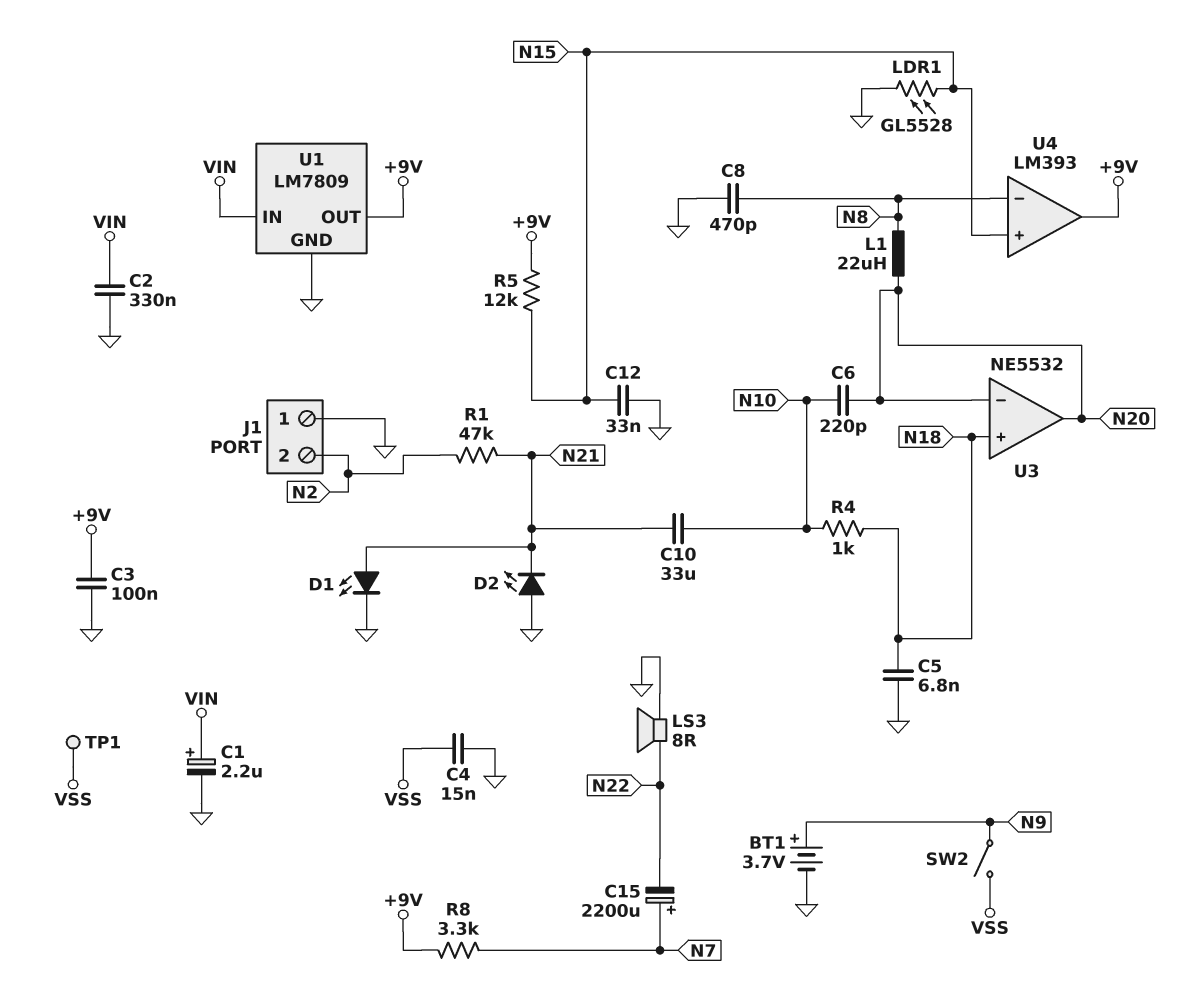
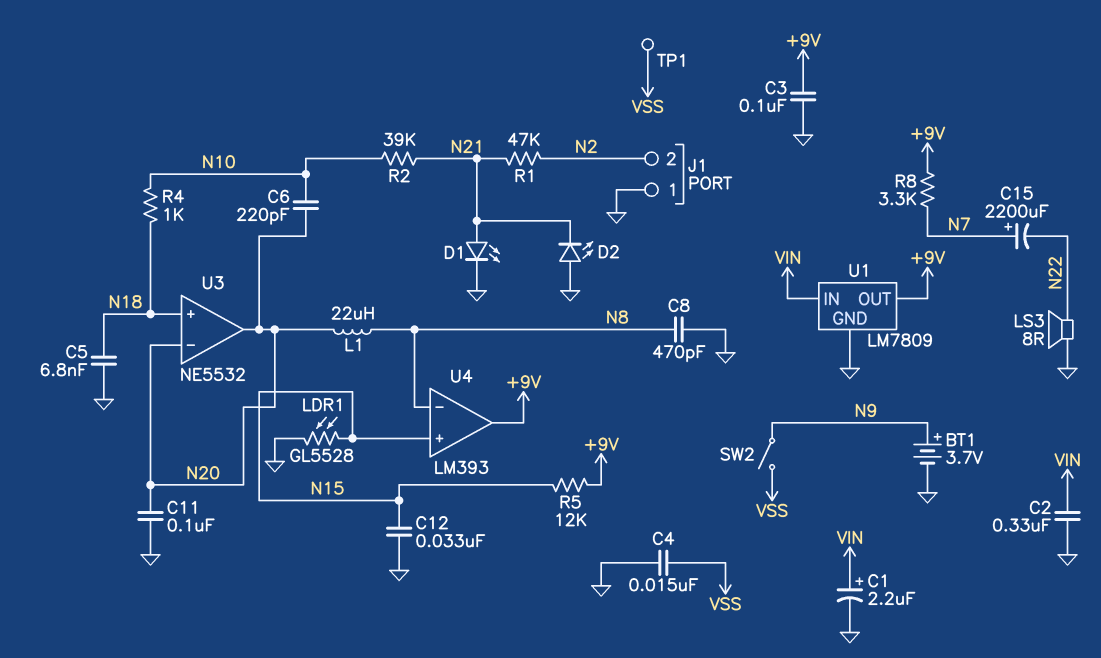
C10: 33uF (N10, N21) -> none
C11: none -> 100nF (GND, N20)
R2: none -> 39k (N10, N21)

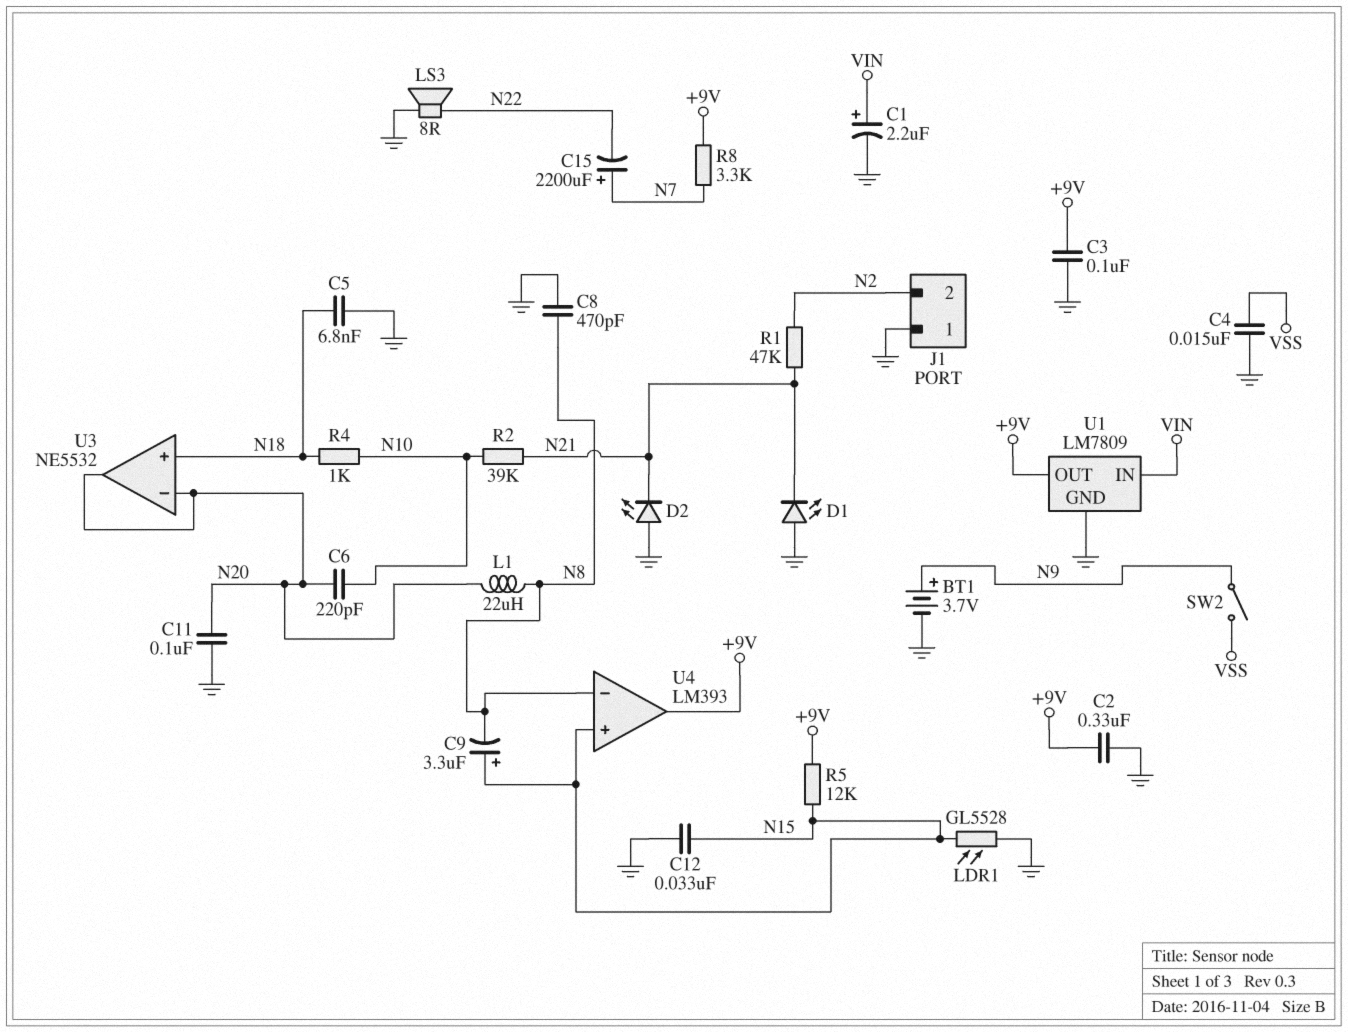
C2: 330nF (GND, VIN) -> 330nF (+9V, GND)
C9: none -> 3.3uF (plus N15, minus N8)
D1: LED (A N21, K GND) -> LED (A GND, K N21)
TP1: test point (VSS) -> none

